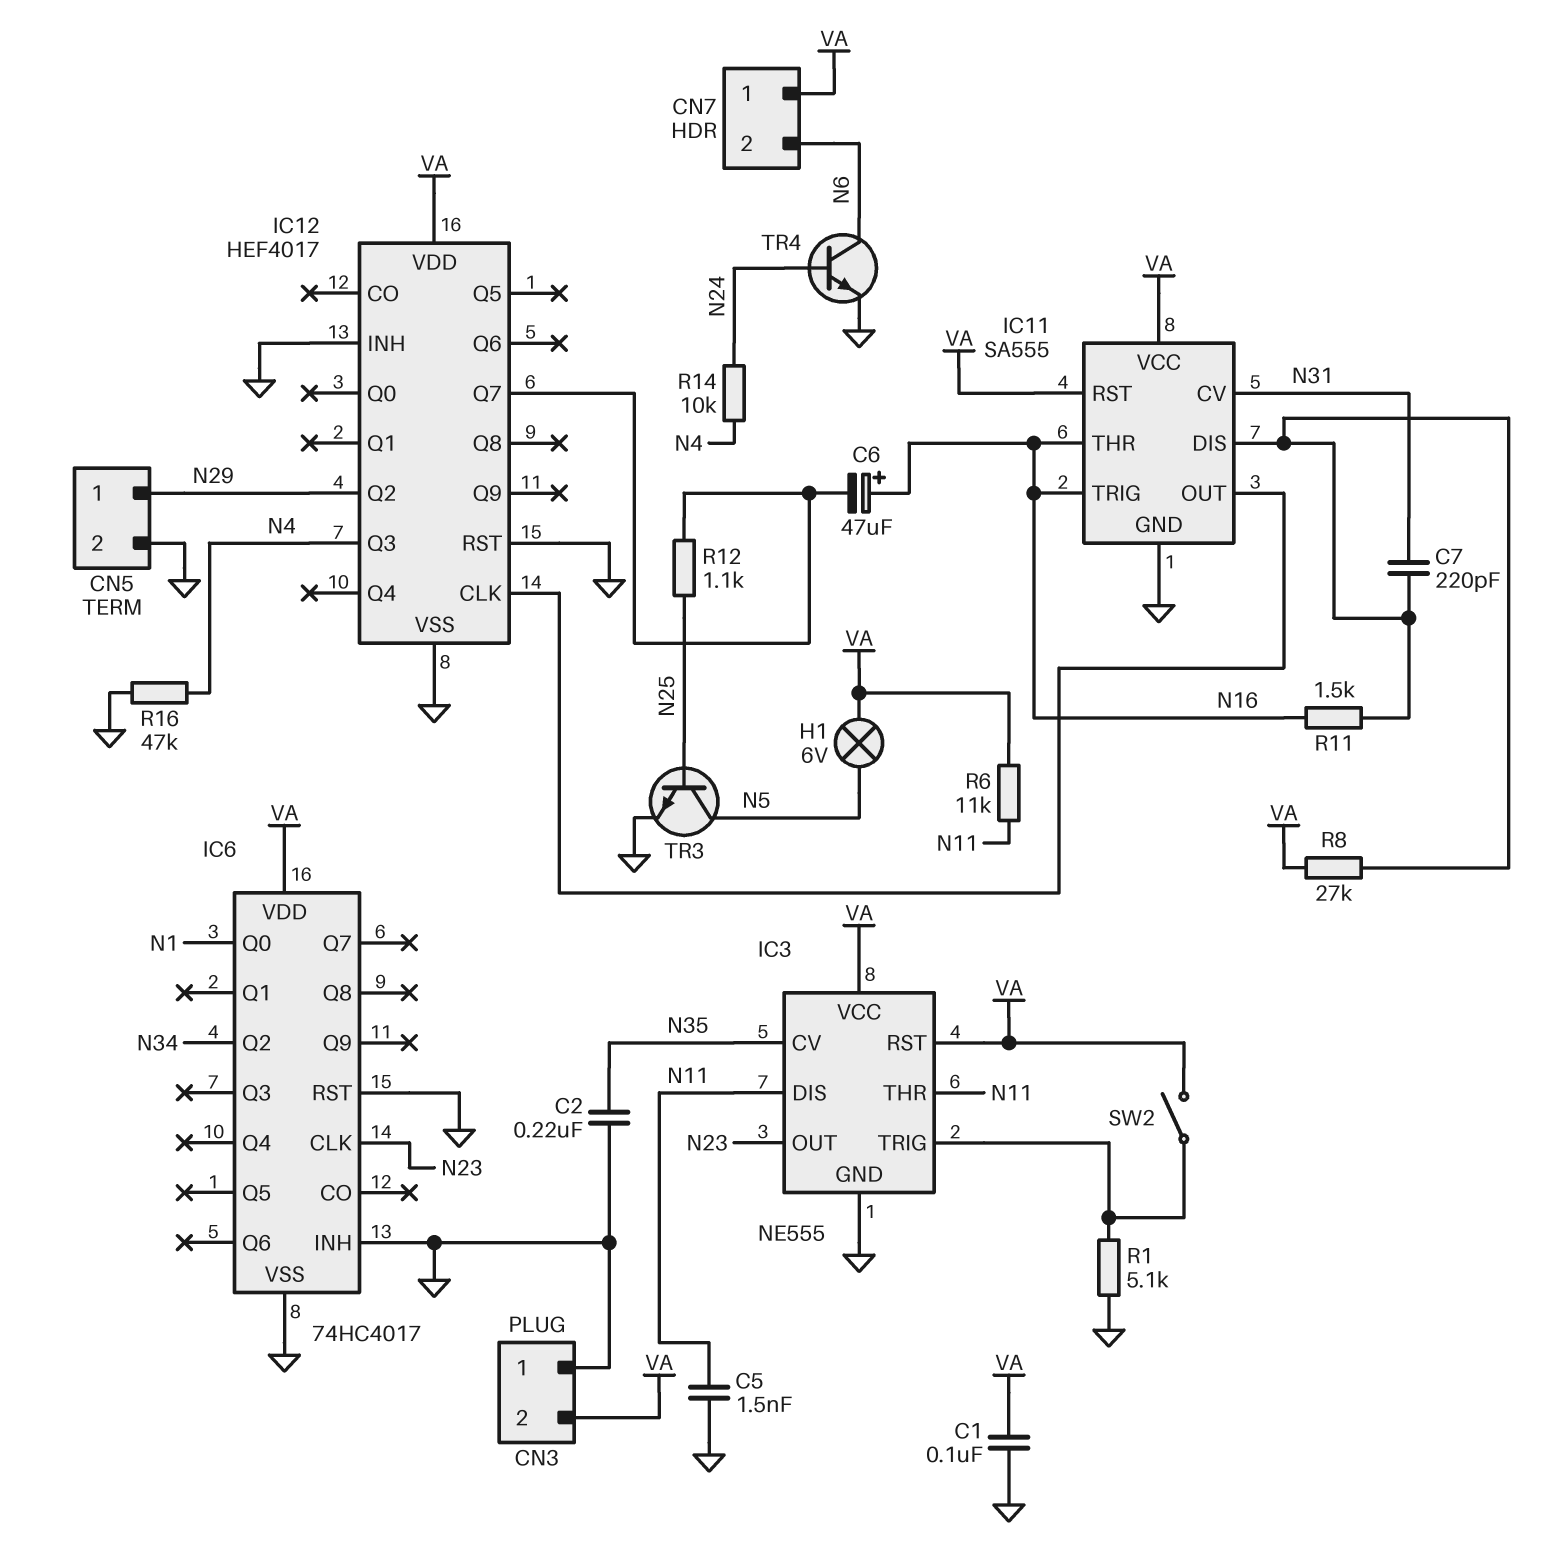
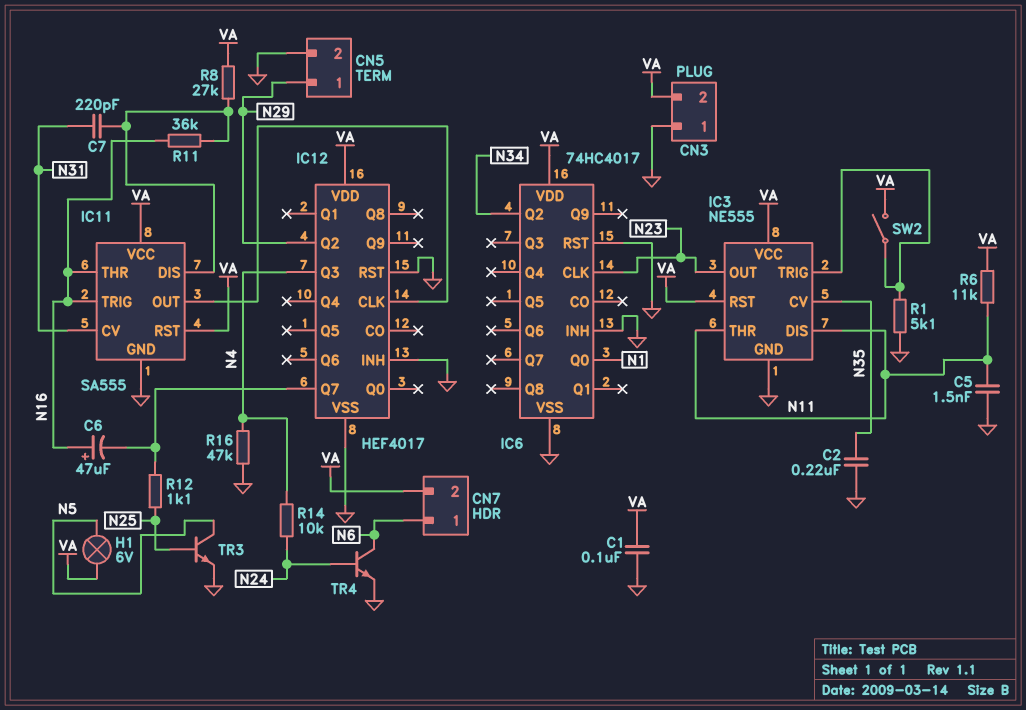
CN7 pin 1: VA -> N6
CN7 pin 2: N6 -> VA
R11: 1.5k (IC11/DIS, N16) -> 36k (IC11/DIS, N16)

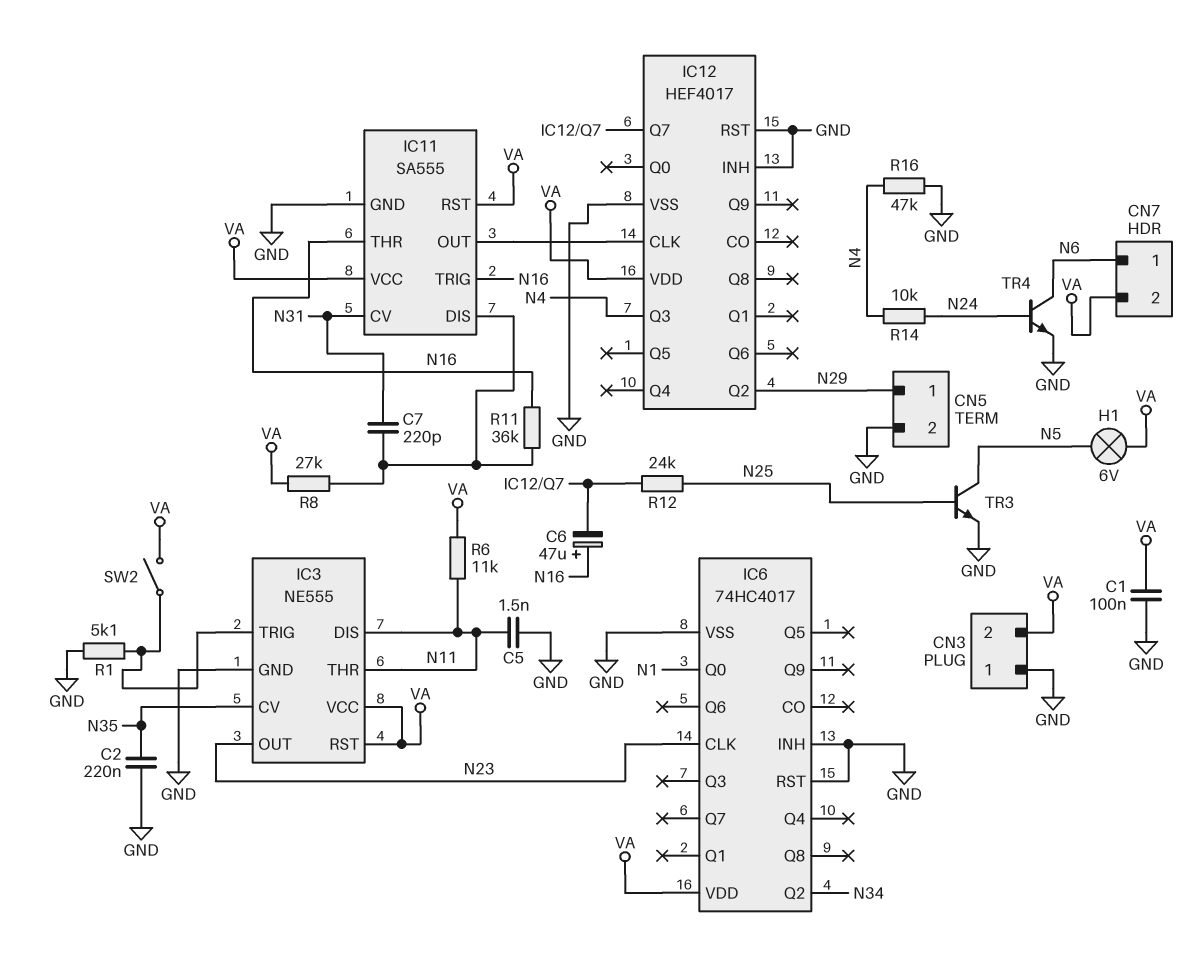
R12: 1.1k (IC12/Q7, N25) -> 24k (IC12/Q7, N25)

